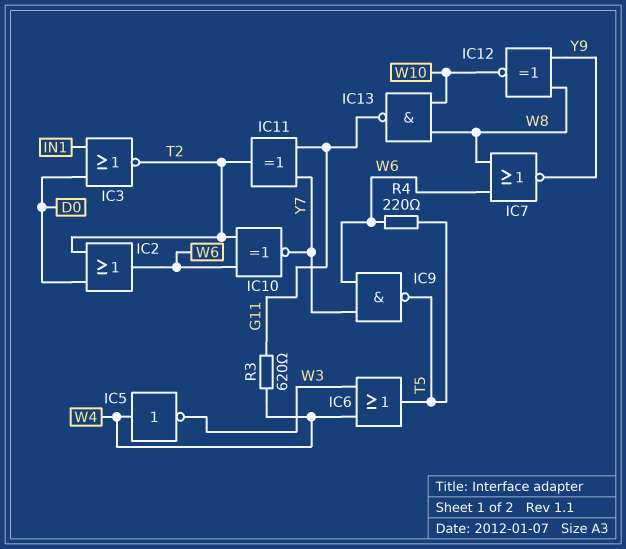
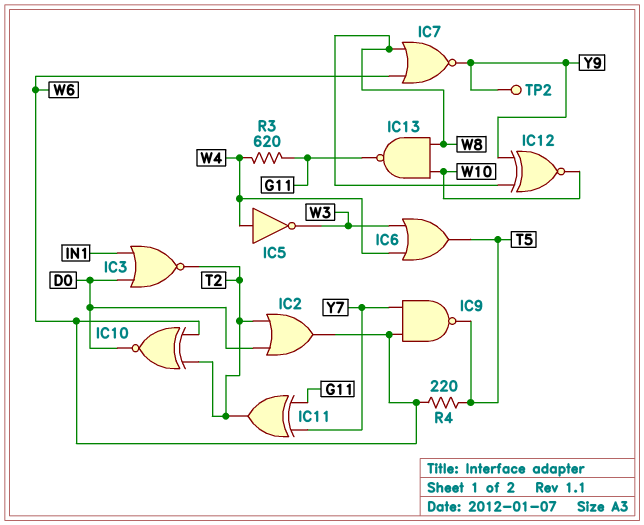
IC10: XNOR (in T2, in W6, out Y7) -> XNOR (in T2, in W6, out D0)
TP2: none -> test point (Y9)

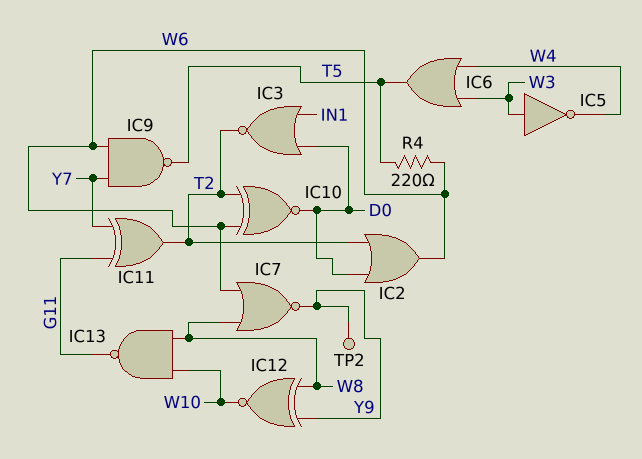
IC5: NOT (in W4, out W3) -> NOT (in W3, out W4)
R3: 620 (G11, W4) -> none

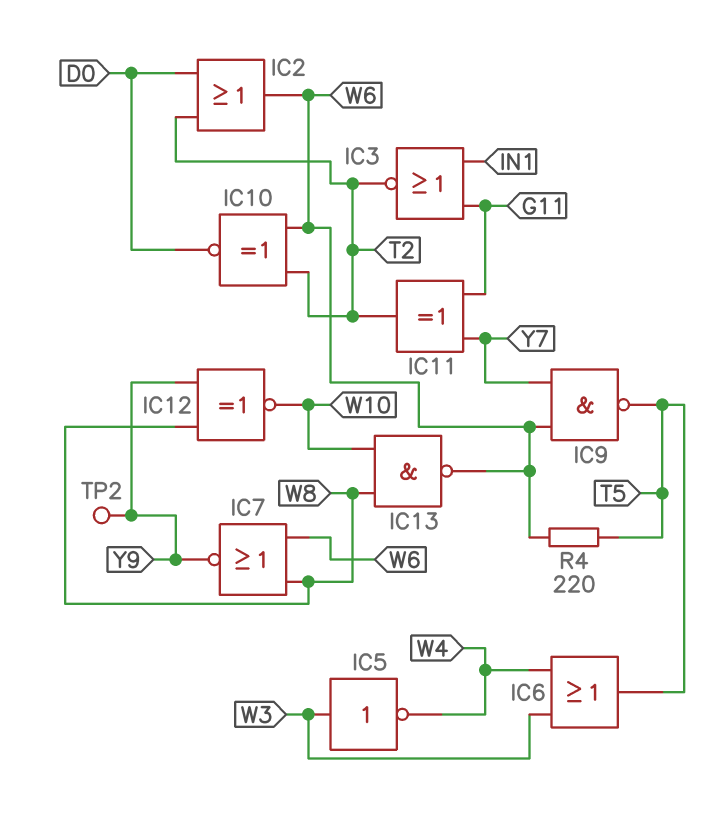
IC3: NOR (in D0, in IN1, out T2) -> NOR (in G11, in IN1, out T2)
IC13: NAND (in W8, in W10, out G11) -> NAND (in W8, in W10, out W6)

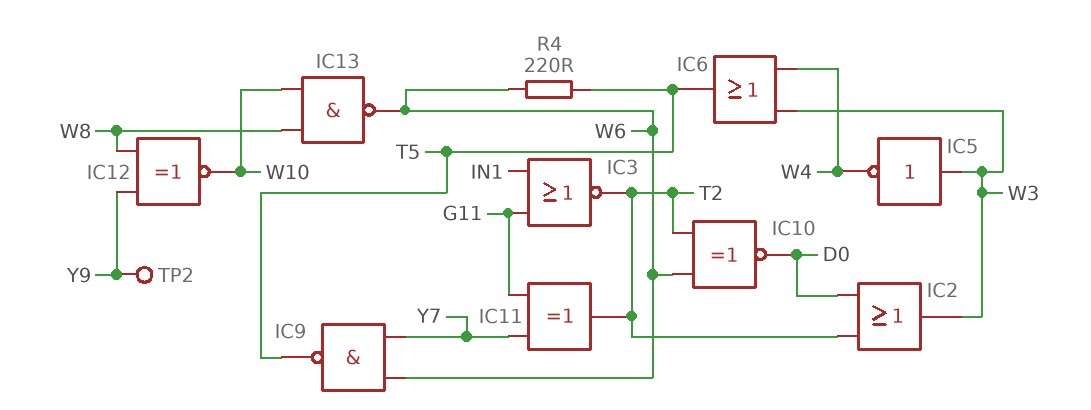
IC2: OR (in D0, in T2, out W6) -> OR (in D0, in T2, out W3)
IC7: NOR (in W6, in W8, out Y9) -> none

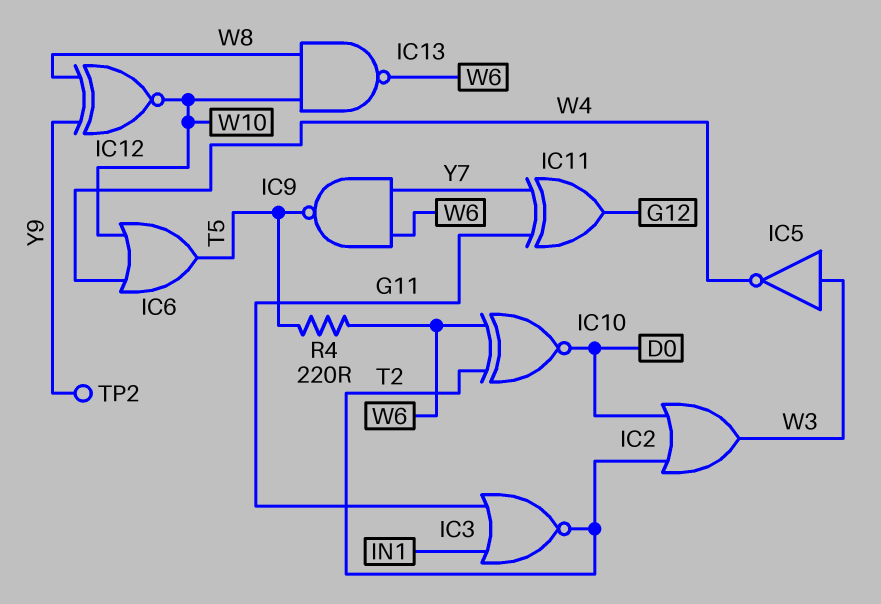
IC6: OR (in W3, in W4, out T5) -> OR (in W4, in W10, out T5)
IC11: XOR (in G11, in Y7, out T2) -> XOR (in G11, in Y7, out G12)

